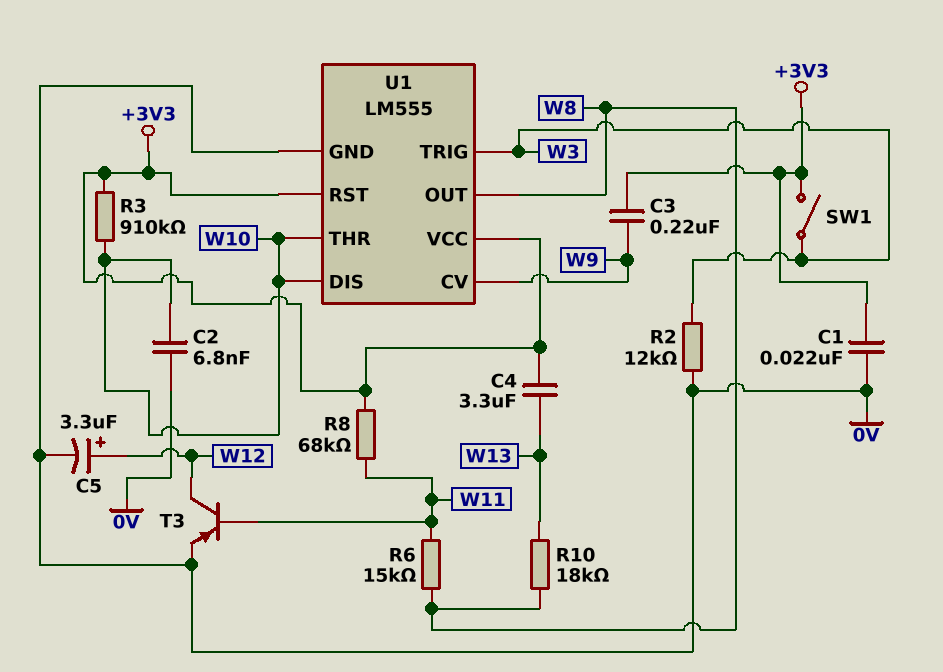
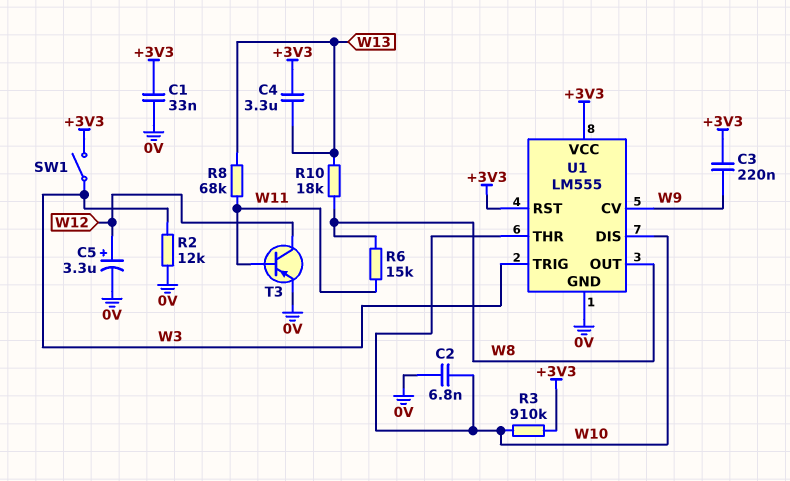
C1: 22nF (+3V3, 0V) -> 33nF (+3V3, 0V)
R8: 68k (+3V3, W11) -> 68k (W11, W13)

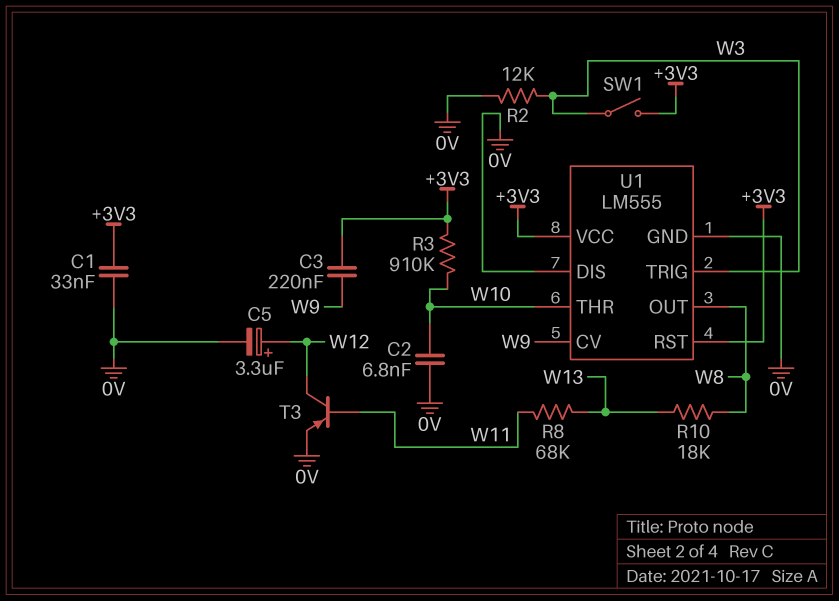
C4: 3.3uF (+3V3, W13) -> none
R6: 15k (W8, W11) -> none
U1 pin DIS: W10 -> 0V

